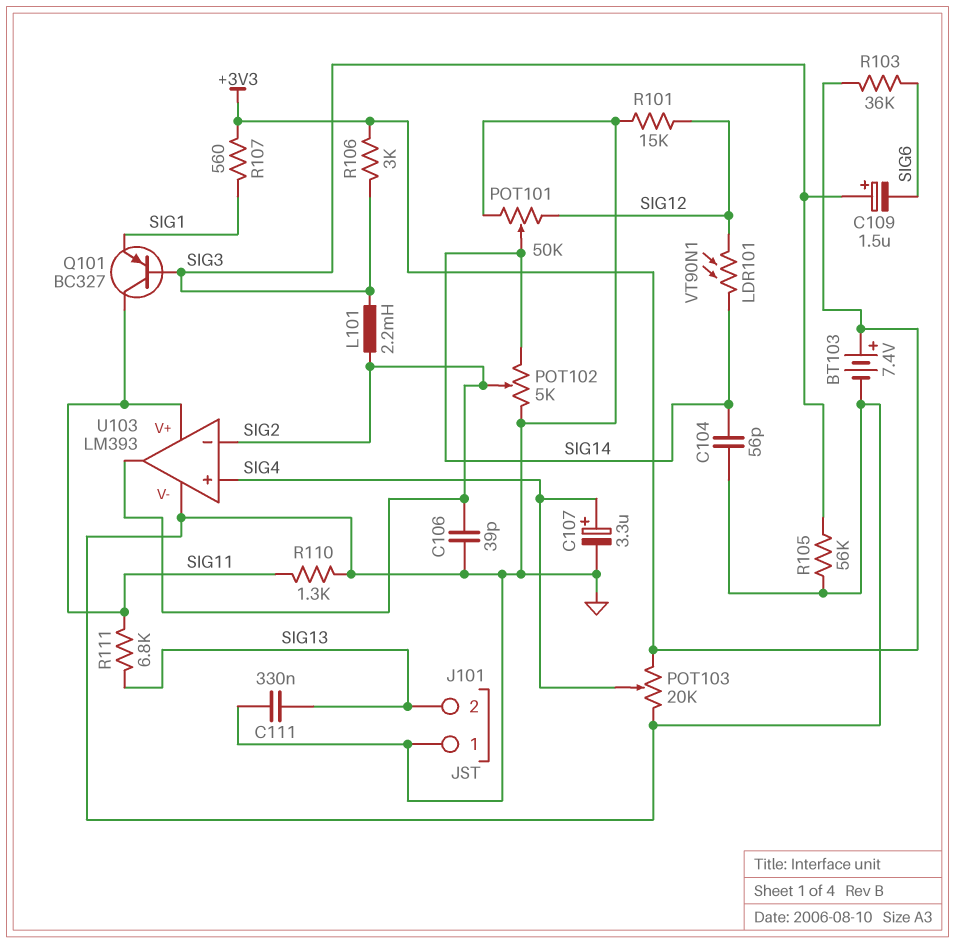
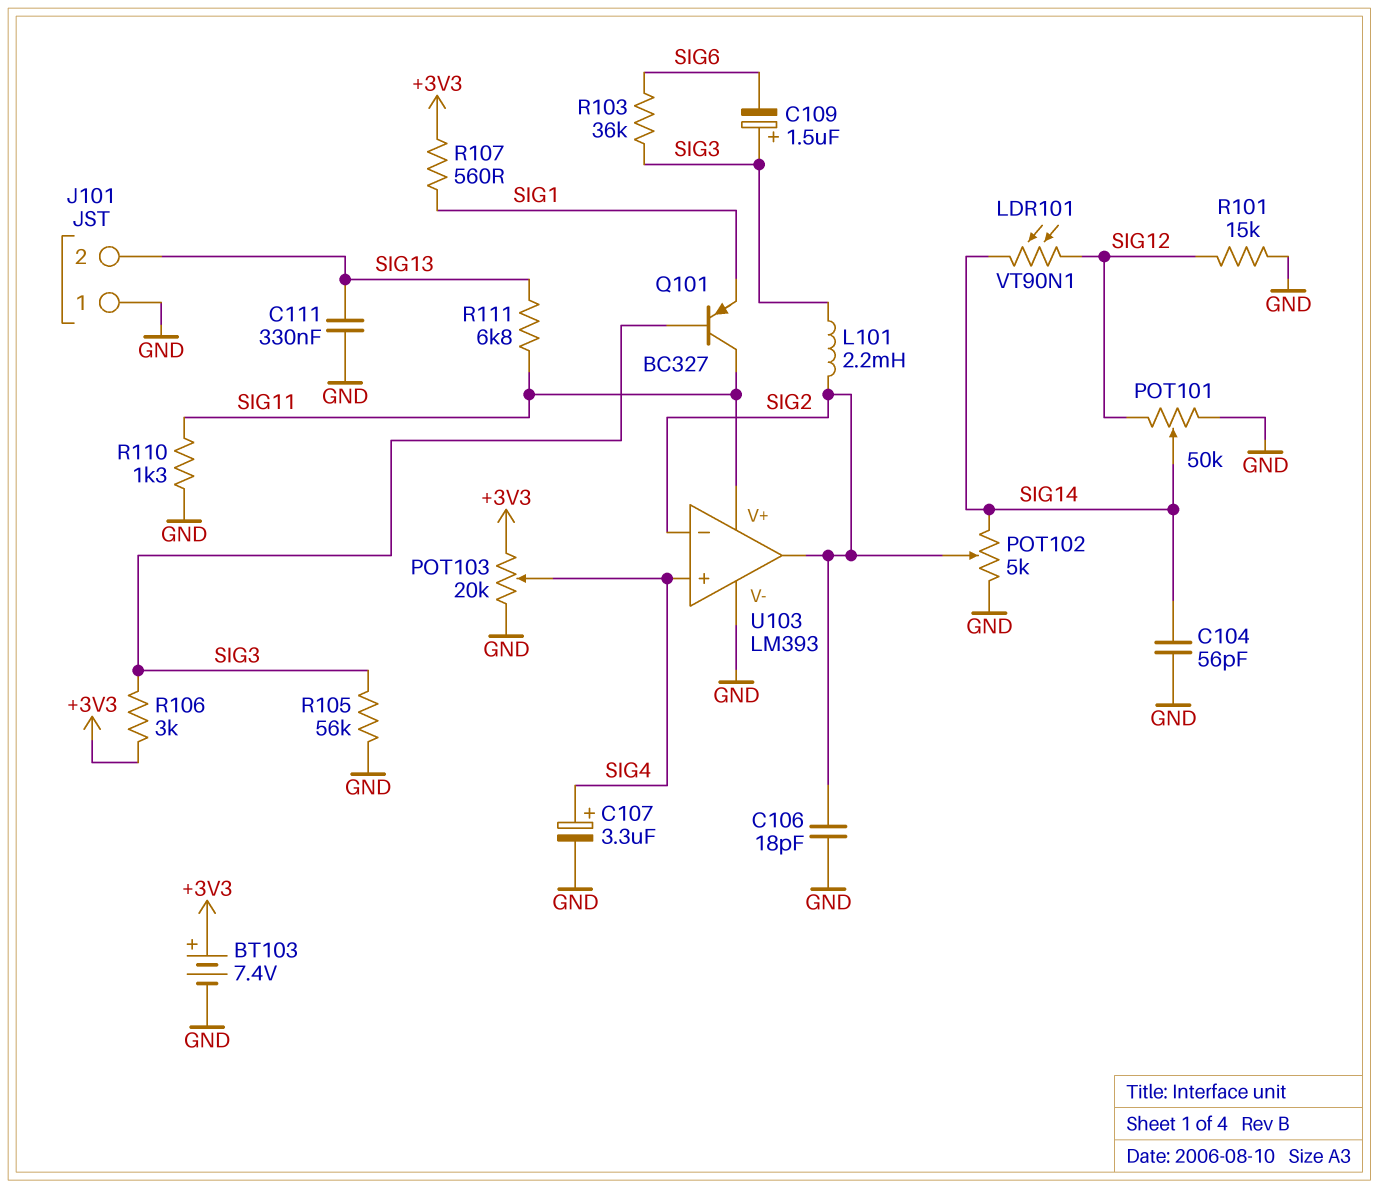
C106: 39pF (GND, SIG2) -> 18pF (GND, SIG2)
R103: 36k (+3V3, SIG6) -> 36k (SIG3, SIG6)

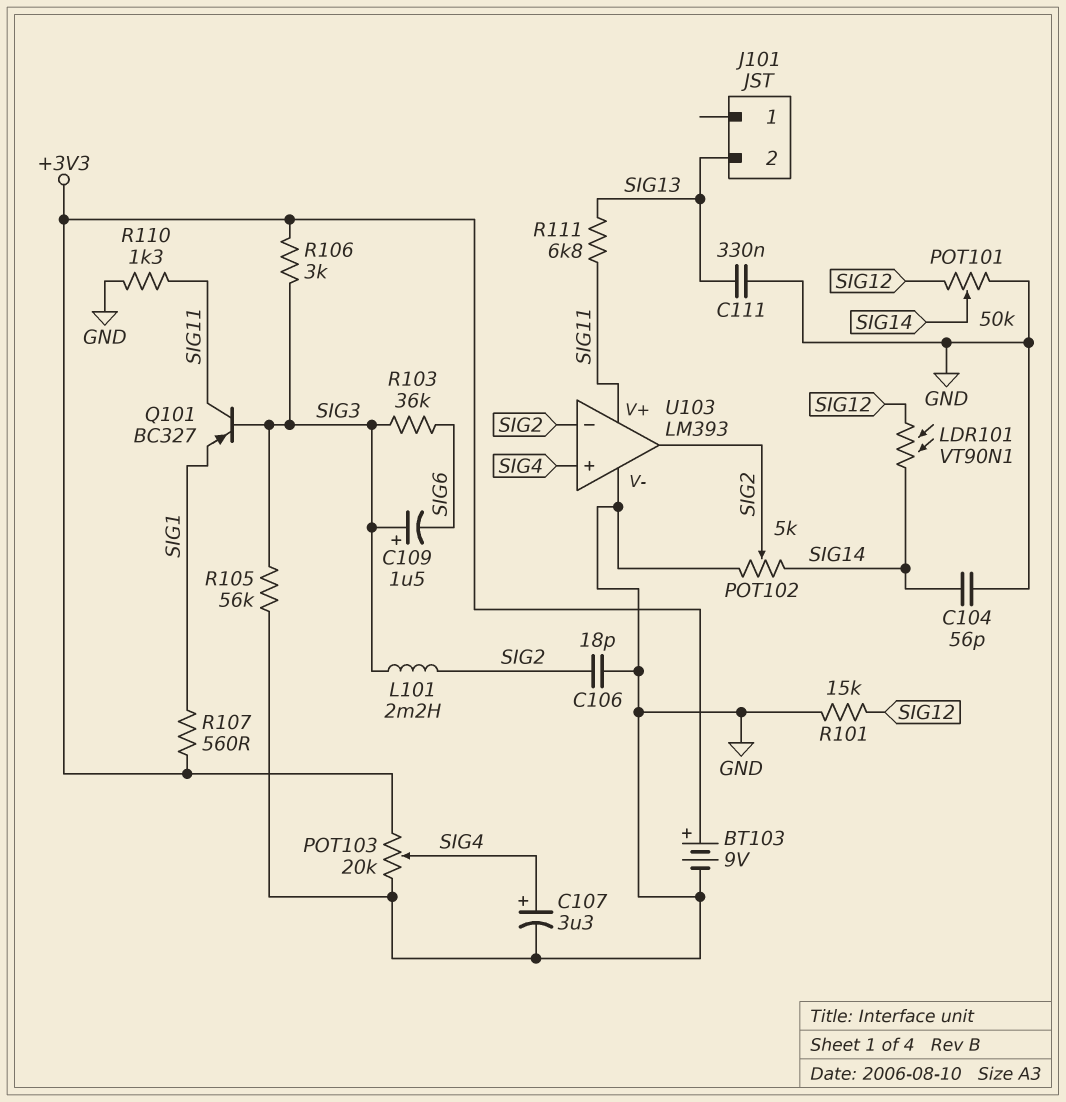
BT103: 7.4V (plus +3V3, minus GND) -> 9V (plus +3V3, minus GND)
J101 pin 1: GND -> none

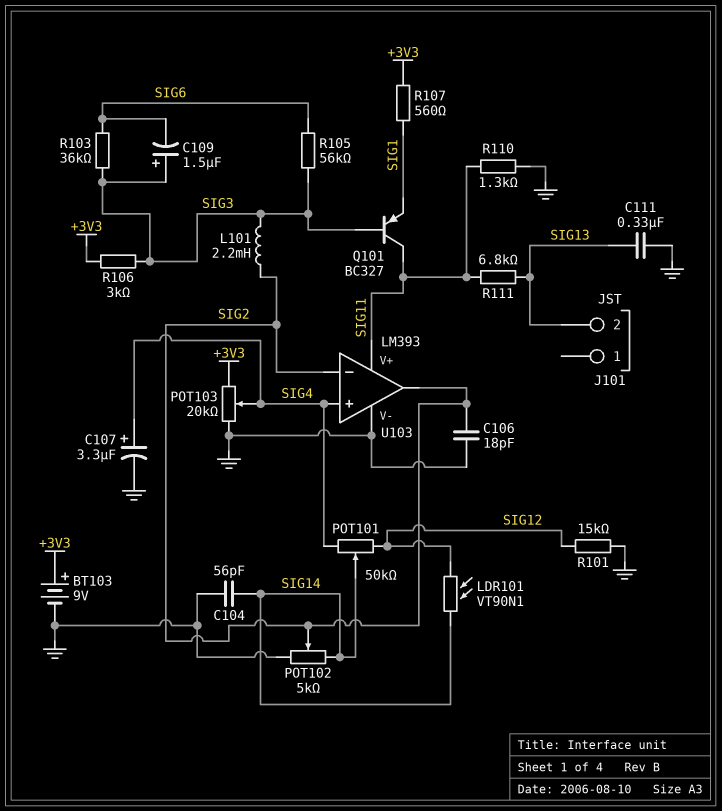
POT101: 50k (GND, SIG12, wiper SIG14) -> 50k (SIG4, SIG12, wiper SIG14)
R105: 56k (GND, SIG3) -> 56k (SIG3, SIG6)

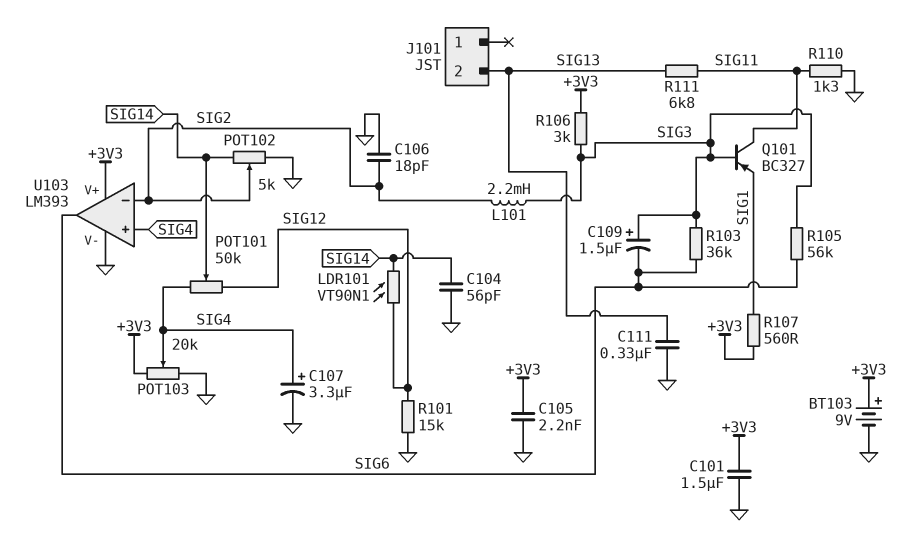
C101: none -> 1.5uF (+3V3, GND)
C105: none -> 2.2nF (+3V3, GND)
U103 pin V+: SIG11 -> +3V3
U103 pin out: SIG2 -> SIG6

